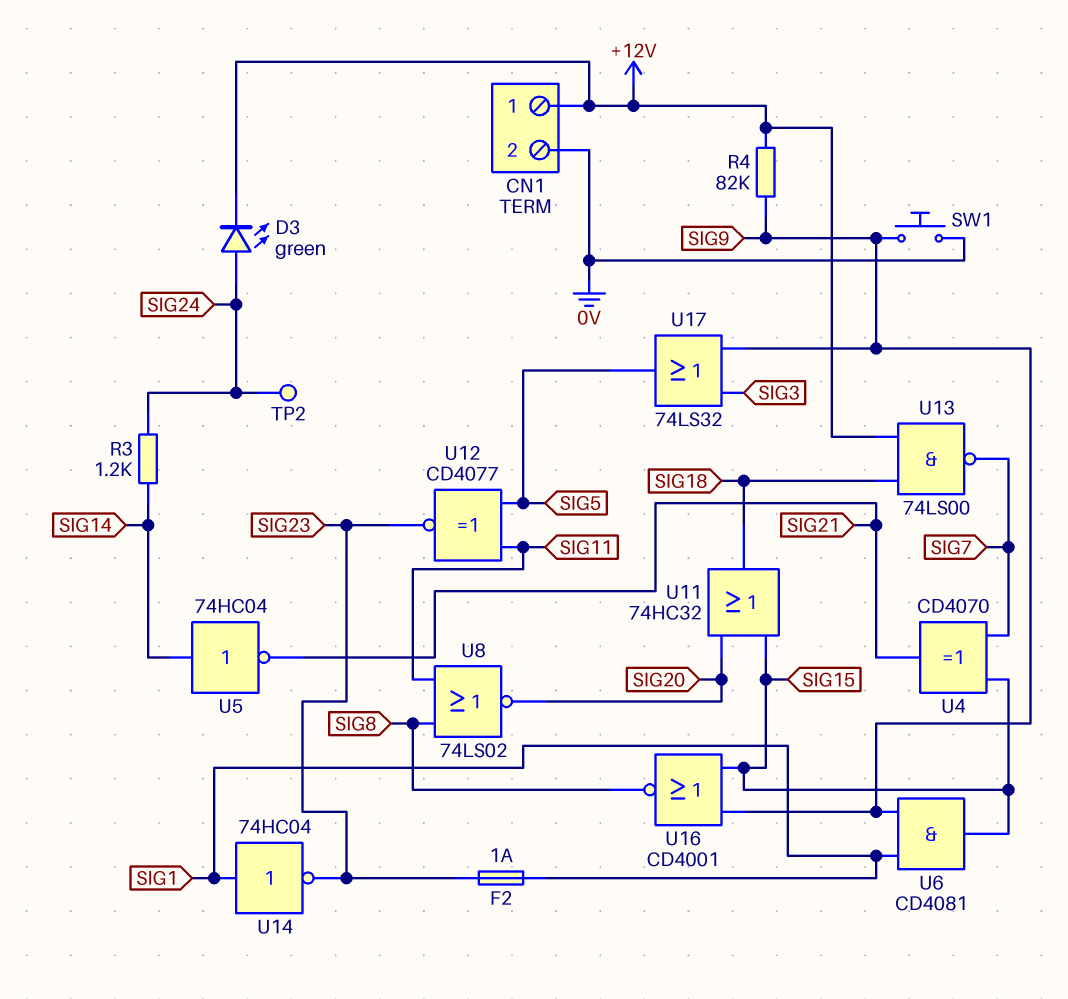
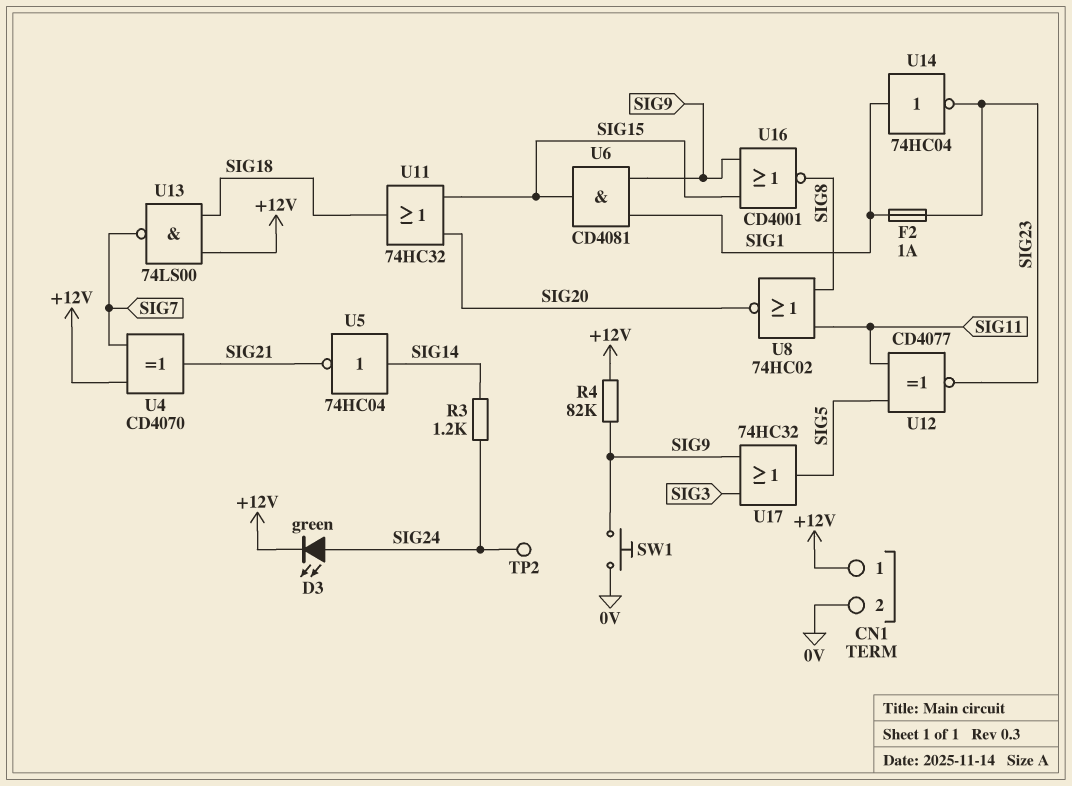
U4: XOR CD4070 (in SIG7, in SIG15, out SIG21) -> XOR CD4070 (in +12V, in SIG7, out SIG21)
U8: NOR 74LS02 (in SIG8, in SIG11, out SIG20) -> NOR 74HC02 (in SIG8, in SIG11, out SIG20)
U17: OR 74LS32 (in SIG3, in SIG9, out SIG5) -> OR 74HC32 (in SIG3, in SIG9, out SIG5)

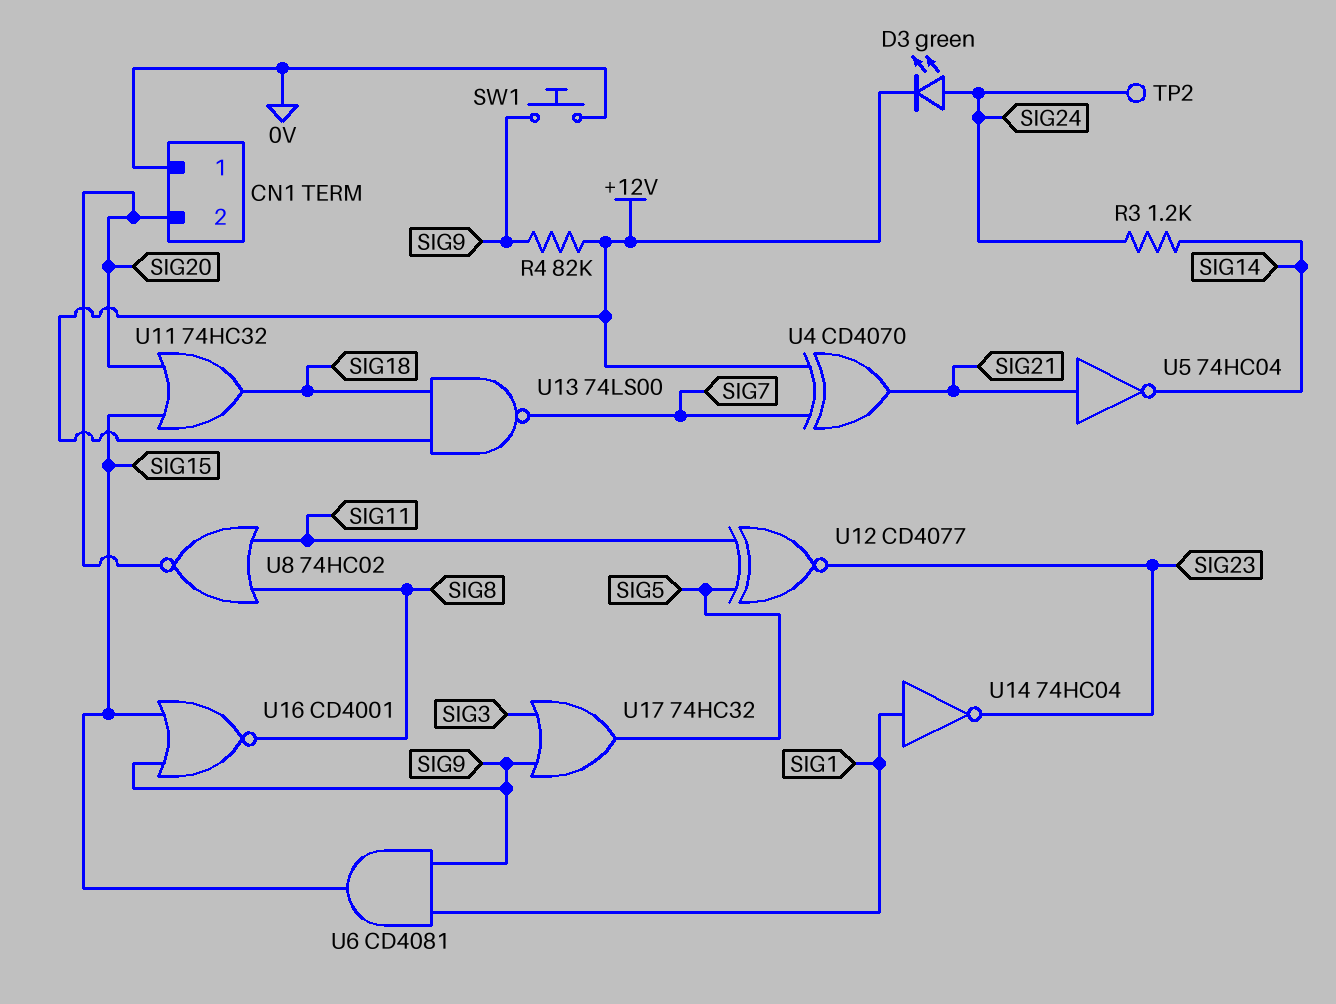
CN1 pin 1: +12V -> 0V
CN1 pin 2: 0V -> SIG20
F2: 1A (SIG1, SIG23) -> none
U5: NOT 74HC04 (in SIG14, out SIG21) -> NOT 74HC04 (in SIG21, out SIG14)

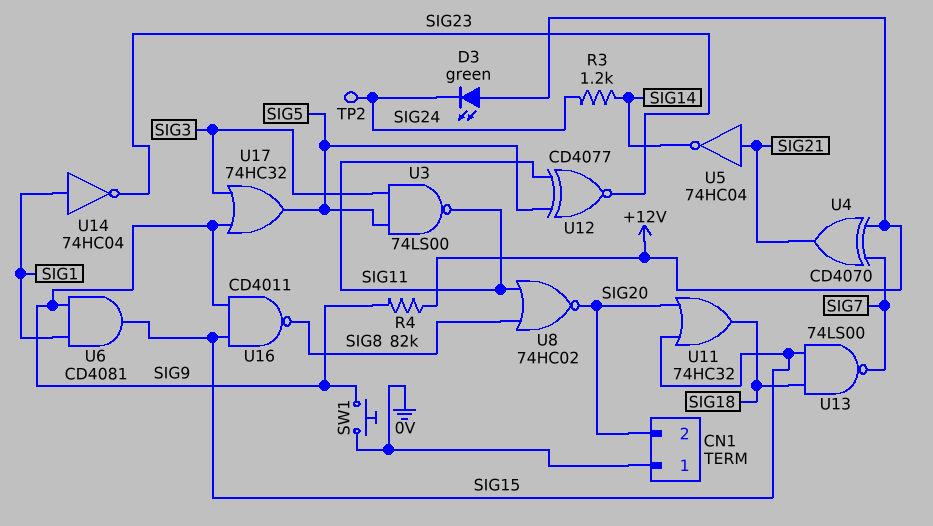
D3: LED green (A SIG24, K +12V) -> LED green (A +12V, K SIG24)
U3: none -> NAND 74LS00 (in SIG3, in SIG5, out SIG11)
U13: NAND 74LS00 (in +12V, in SIG18, out SIG7) -> NAND 74LS00 (in SIG15, in SIG18, out SIG7)
U16: NOR CD4001 (in SIG9, in SIG15, out SIG8) -> NAND CD4011 (in SIG9, in SIG15, out SIG8)

